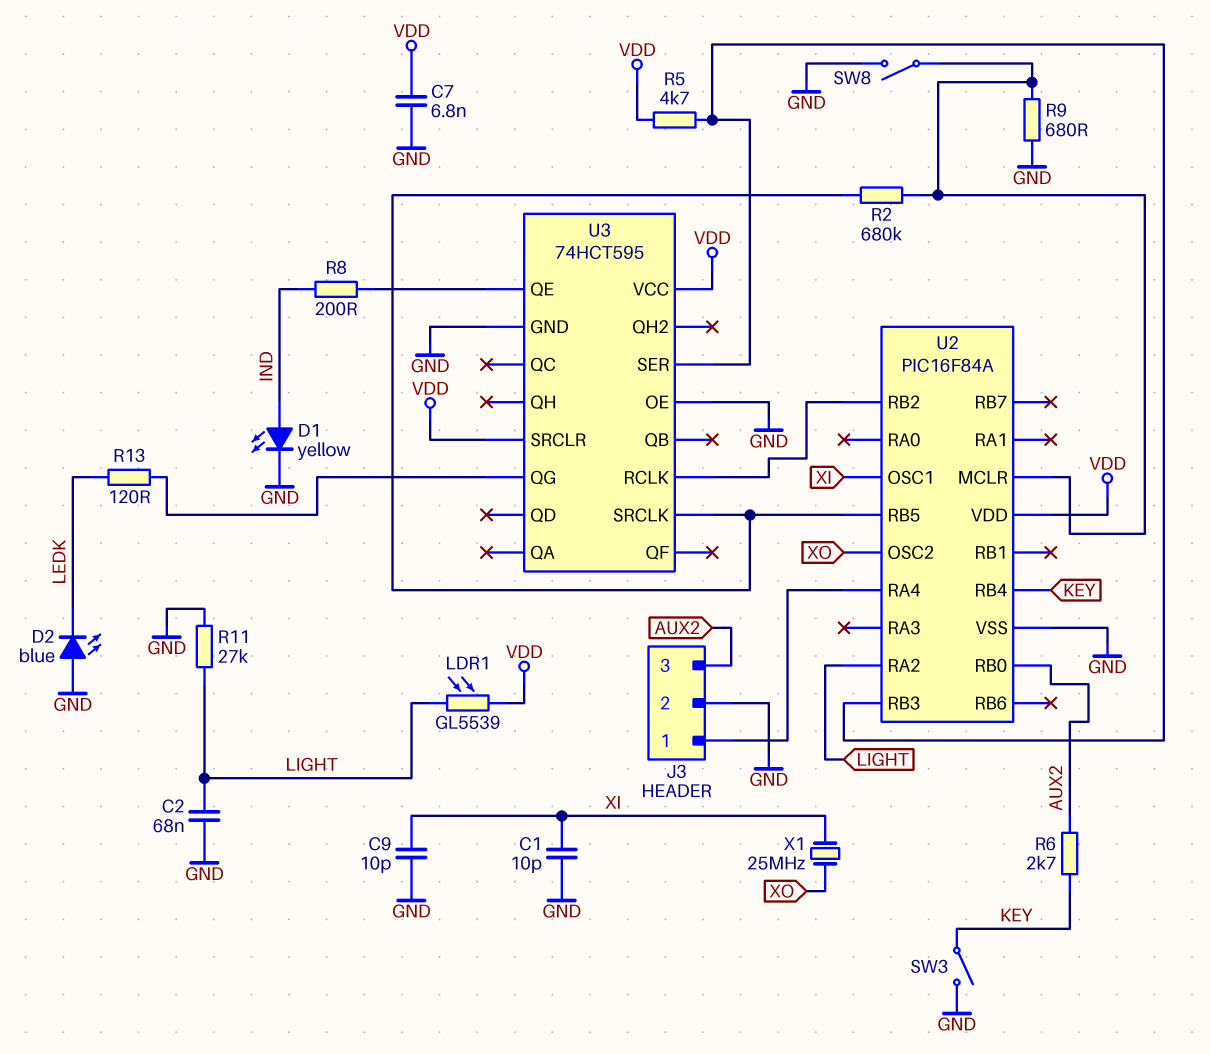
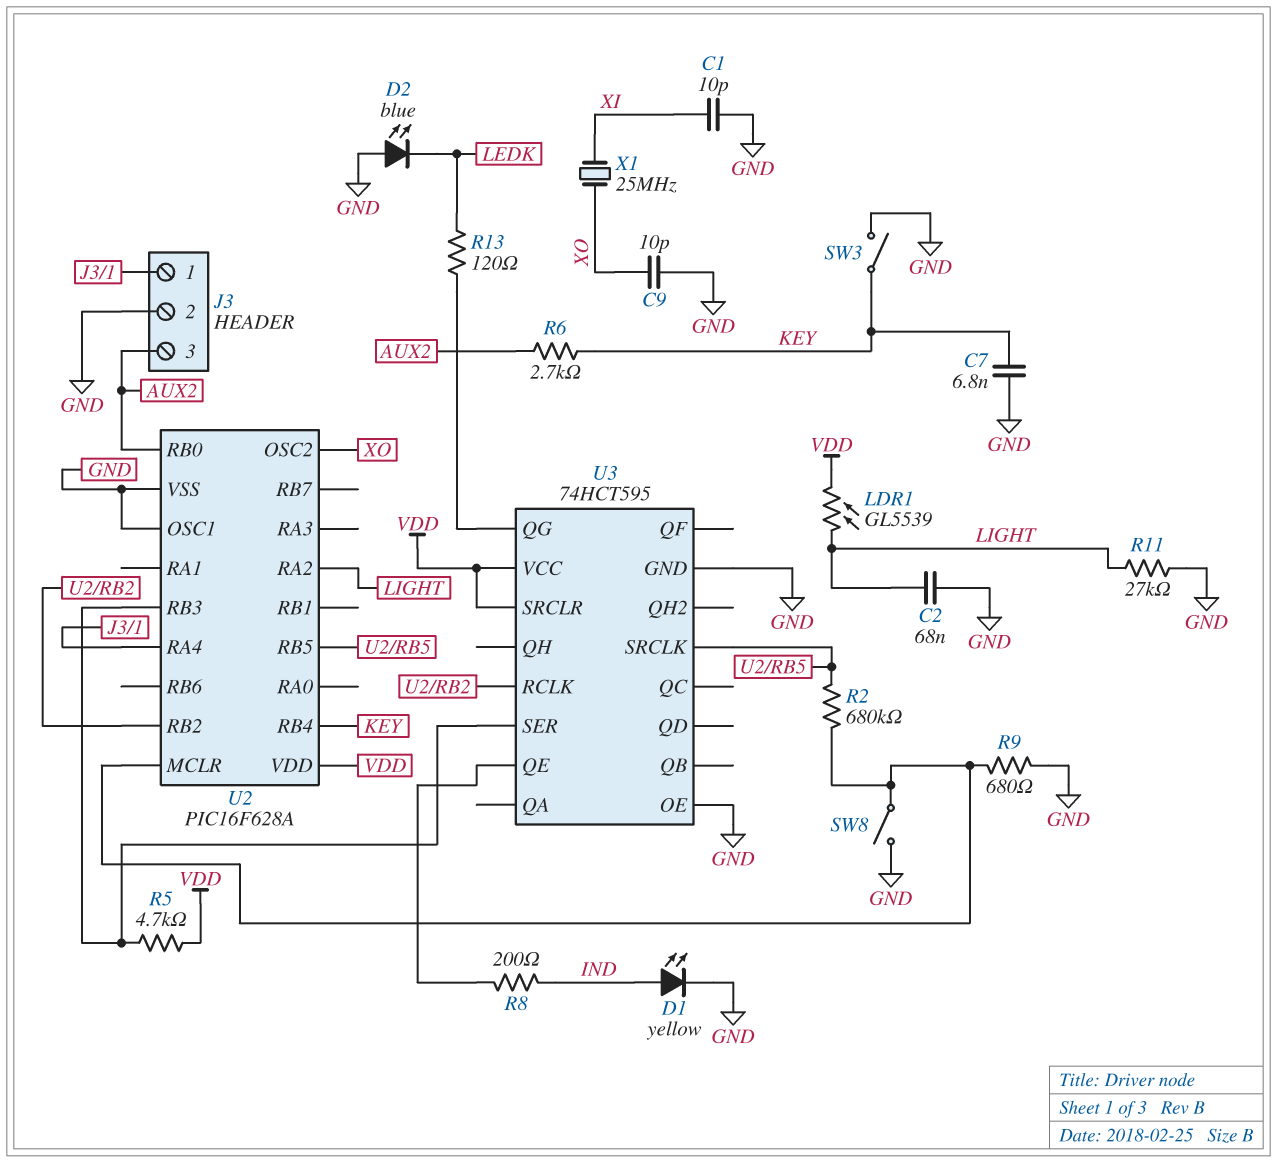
C7: 6.8nF (GND, VDD) -> 6.8nF (GND, KEY)
C9: 10pF (GND, XI) -> 10pF (GND, XO)
U2: PIC16F84A -> PIC16F628A
U2 pin OSC1: XI -> GND

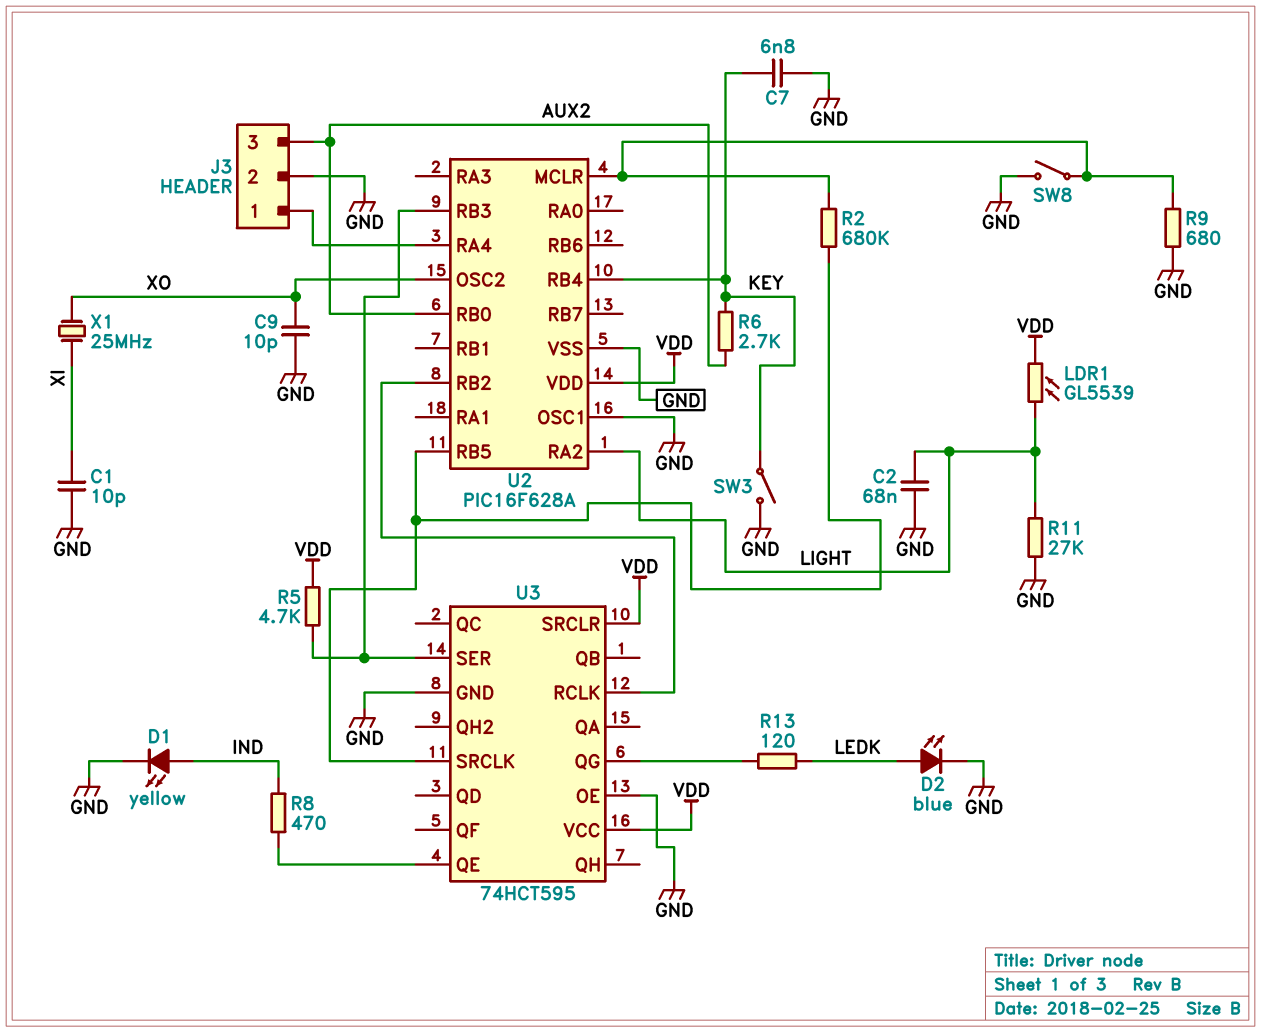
D2: LED blue (A GND, K LEDK) -> LED blue (A LEDK, K GND)
R8: 200 (IND, U3/QE) -> 470 (IND, U3/QE)

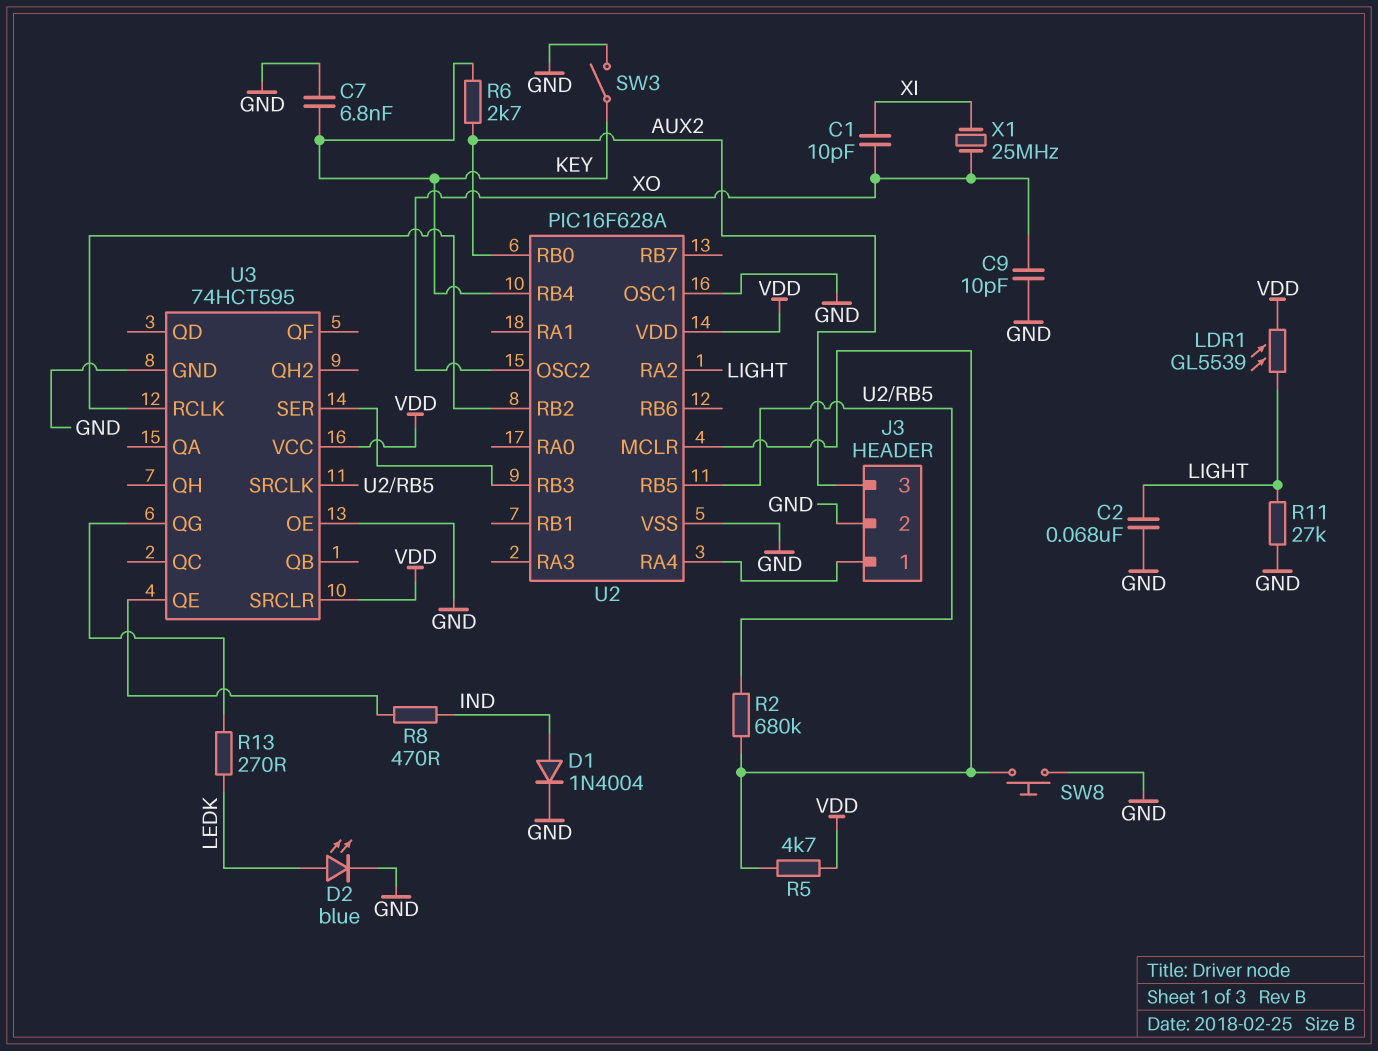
C1: 10pF (GND, XI) -> 10pF (XI, XO)
D1: LED yellow (A IND, K GND) -> diode 1N4004 (A IND, K GND)
R5: 4.7k (U2/RB3, VDD) -> 4.7k (U2/MCLR, VDD)
R9: 680 (GND, U2/MCLR) -> none
R13: 120 (LEDK, U3/QG) -> 270 (LEDK, U3/QG)
SW8: switch (GND, U2/MCLR) -> button (GND, U2/MCLR)

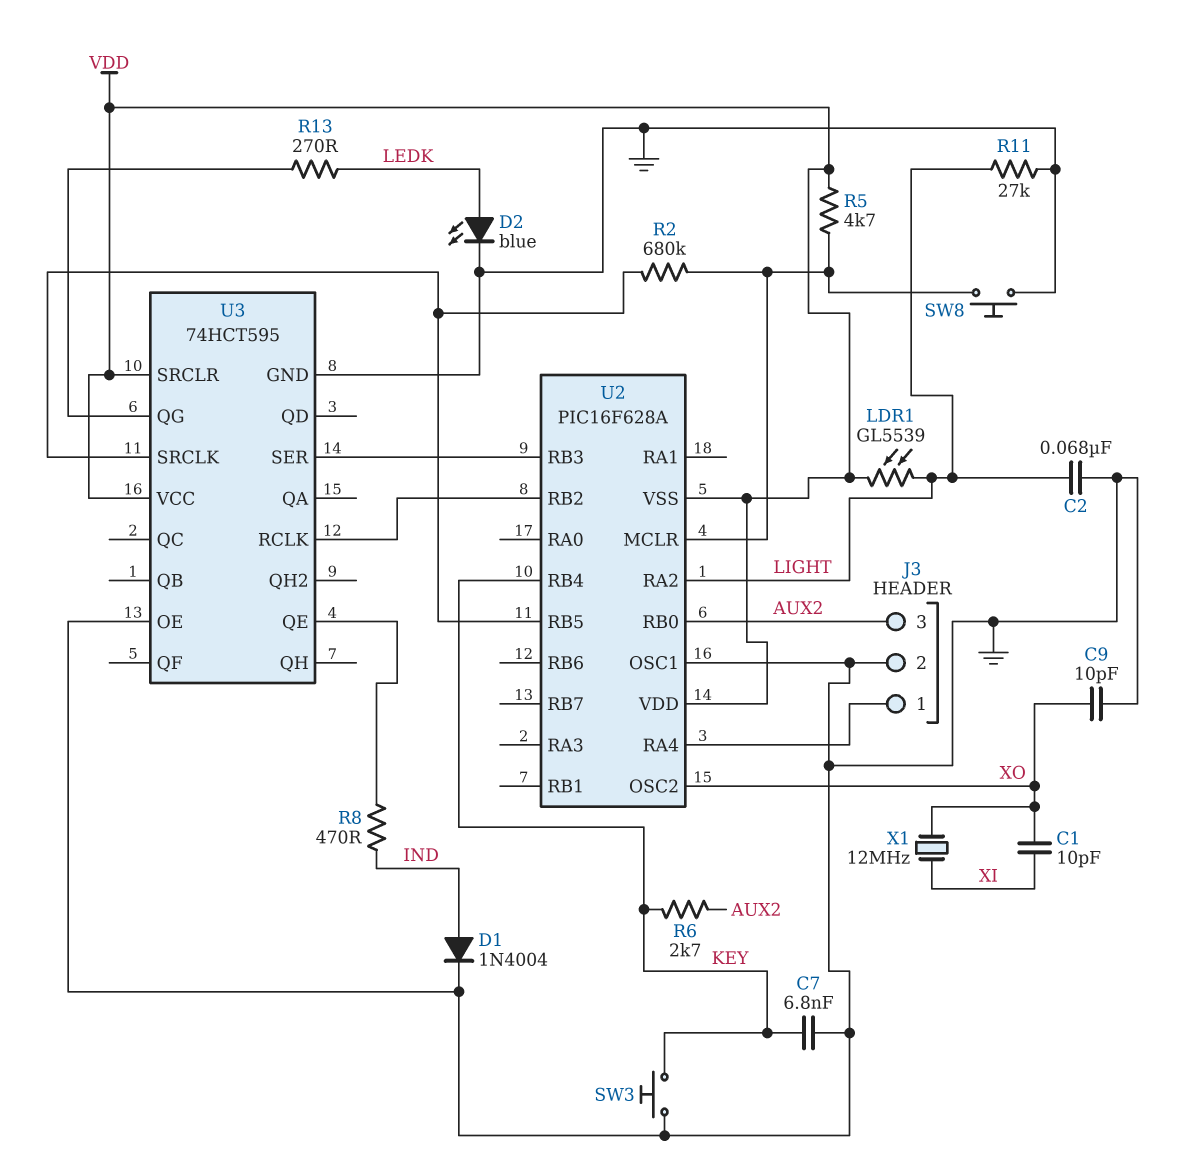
SW3: switch (GND, KEY) -> button (GND, KEY)
U2 pin VSS: GND -> VDD
X1: 25MHz (XI, XO) -> 12MHz (XI, XO)

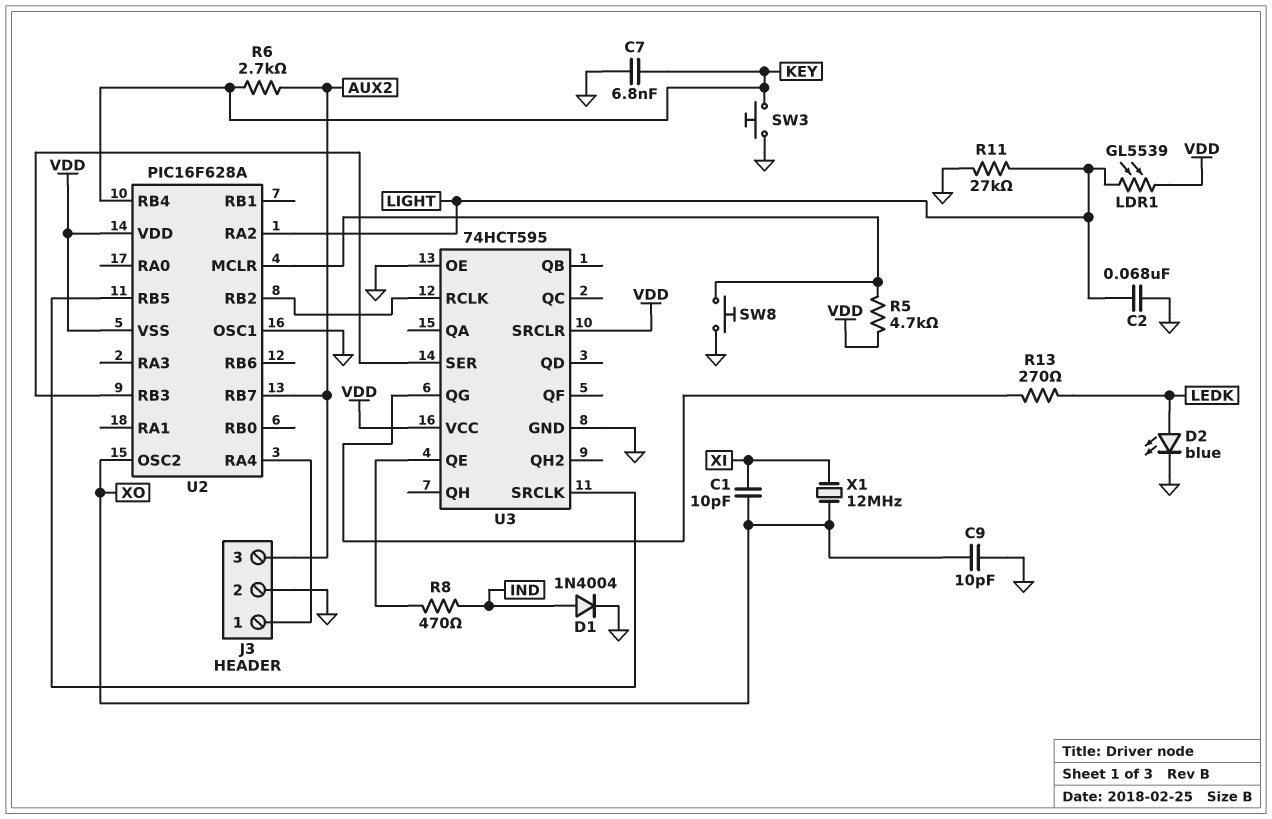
R2: 680k (U2/MCLR, U2/RB5) -> none
U2 pin RB0: AUX2 -> none
U2 pin RB7: none -> AUX2

